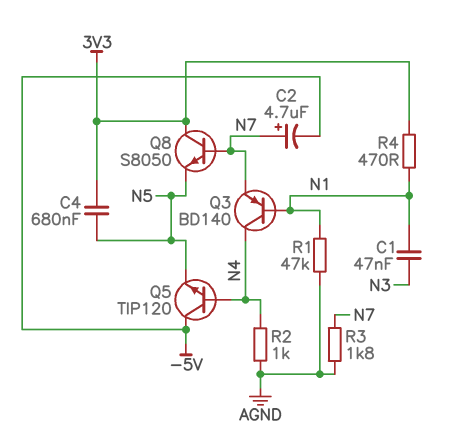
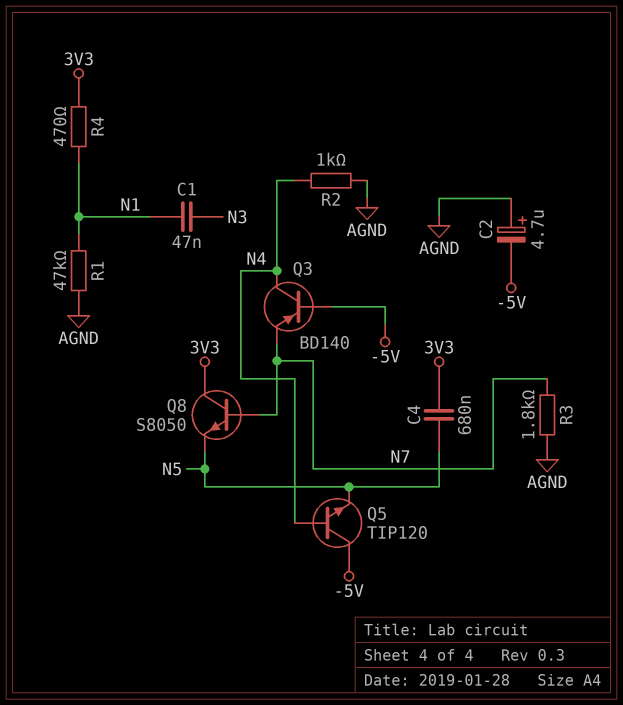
C2: 4.7uF (plus N7, minus -5V) -> 4.7uF (plus AGND, minus -5V)
Q3: PNP BD140 (B N1, C N4, E N7) -> PNP BD140 (B -5V, C N4, E N7)

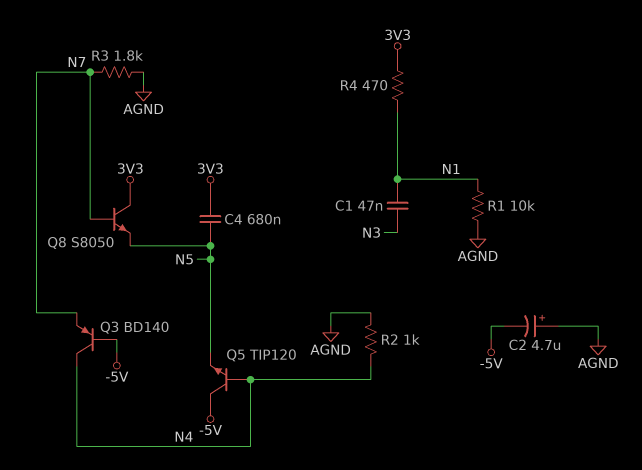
R1: 47k (AGND, N1) -> 10k (AGND, N1)

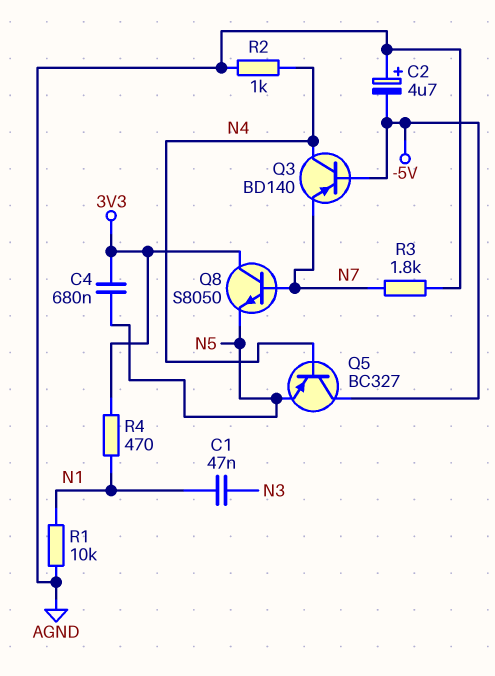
Q5: NPN TIP120 (B N4, C -5V, E N5) -> PNP BC327 (B N4, C -5V, E N5)

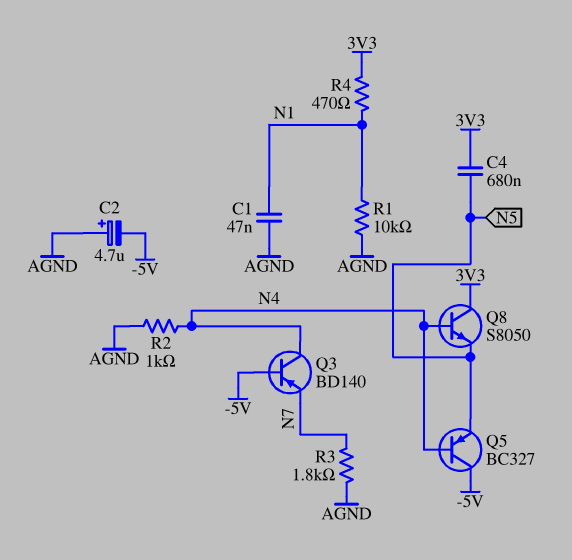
C1: 47nF (N1, N3) -> 47nF (AGND, N1)
Q8: NPN S8050 (B N7, C 3V3, E N5) -> NPN S8050 (B N4, C 3V3, E N5)

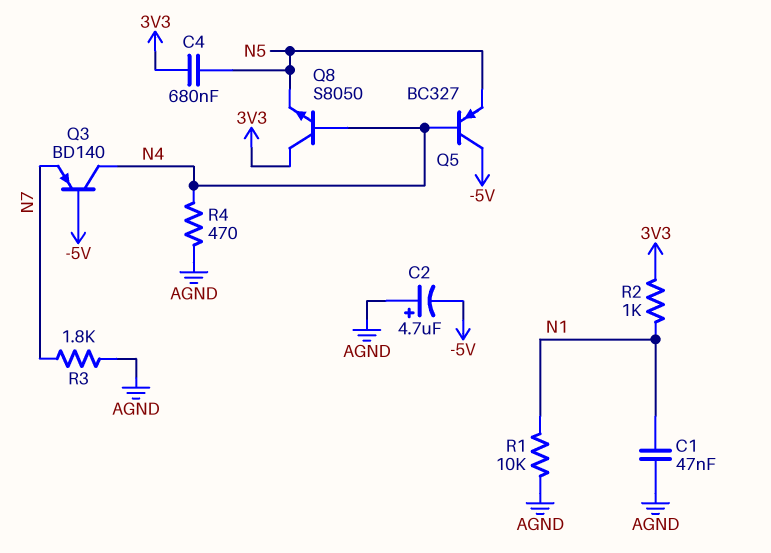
R2: 1k (AGND, N4) -> 1k (3V3, N1)
R4: 470 (3V3, N1) -> 470 (AGND, N4)

